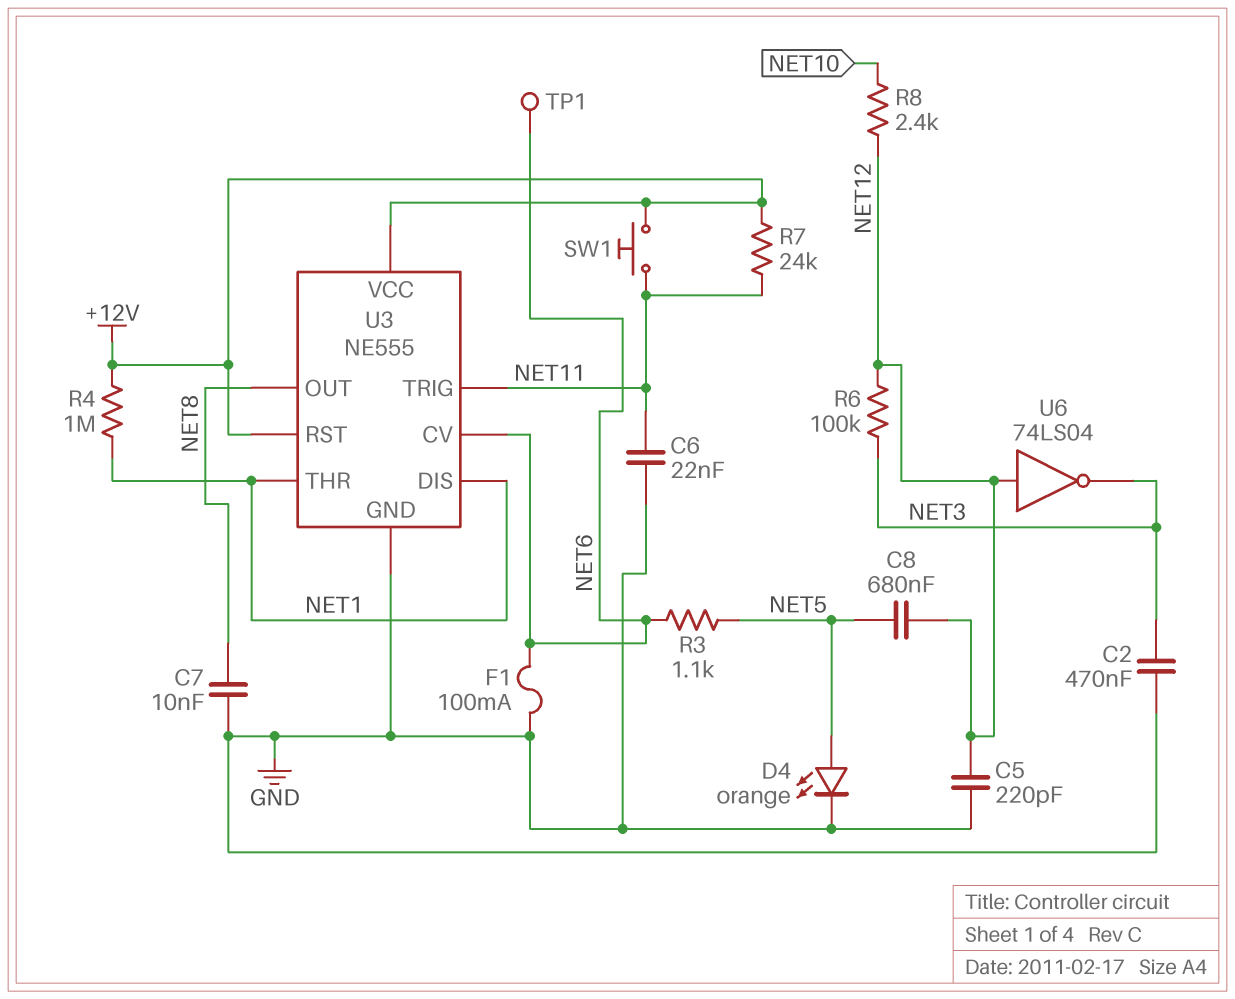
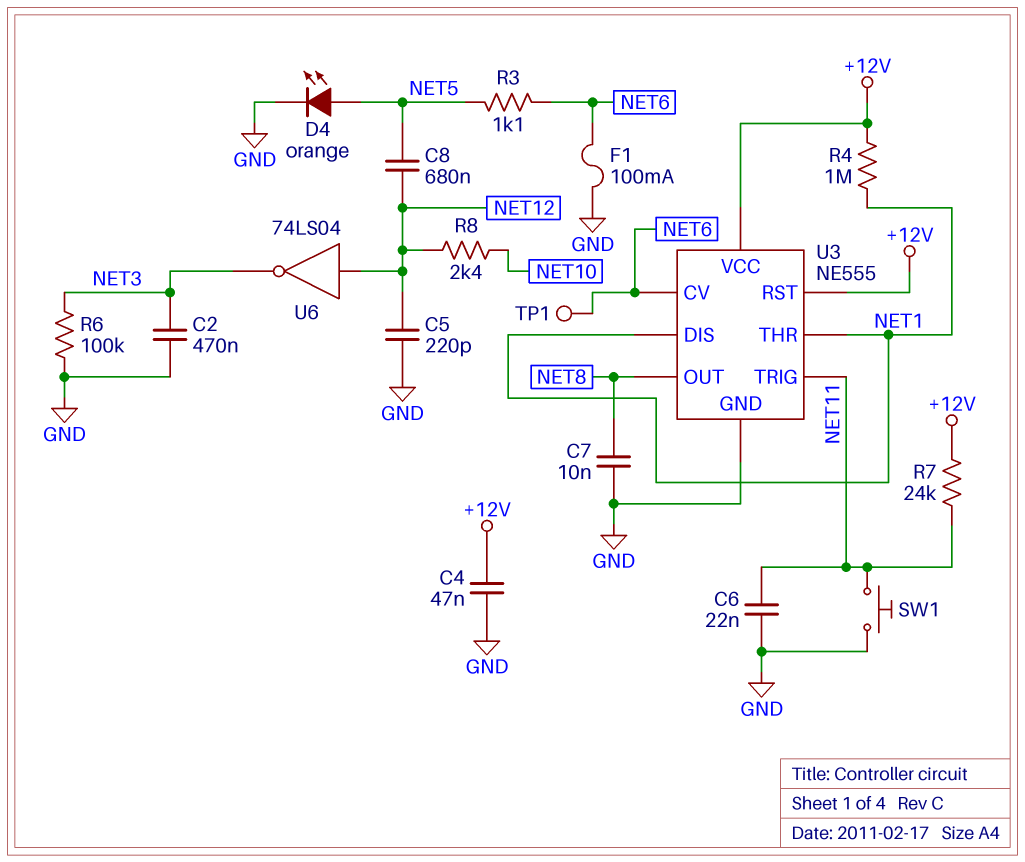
C4: none -> 47nF (+12V, GND)
R6: 100k (NET3, NET12) -> 100k (GND, NET3)
SW1: button (+12V, NET11) -> button (GND, NET11)

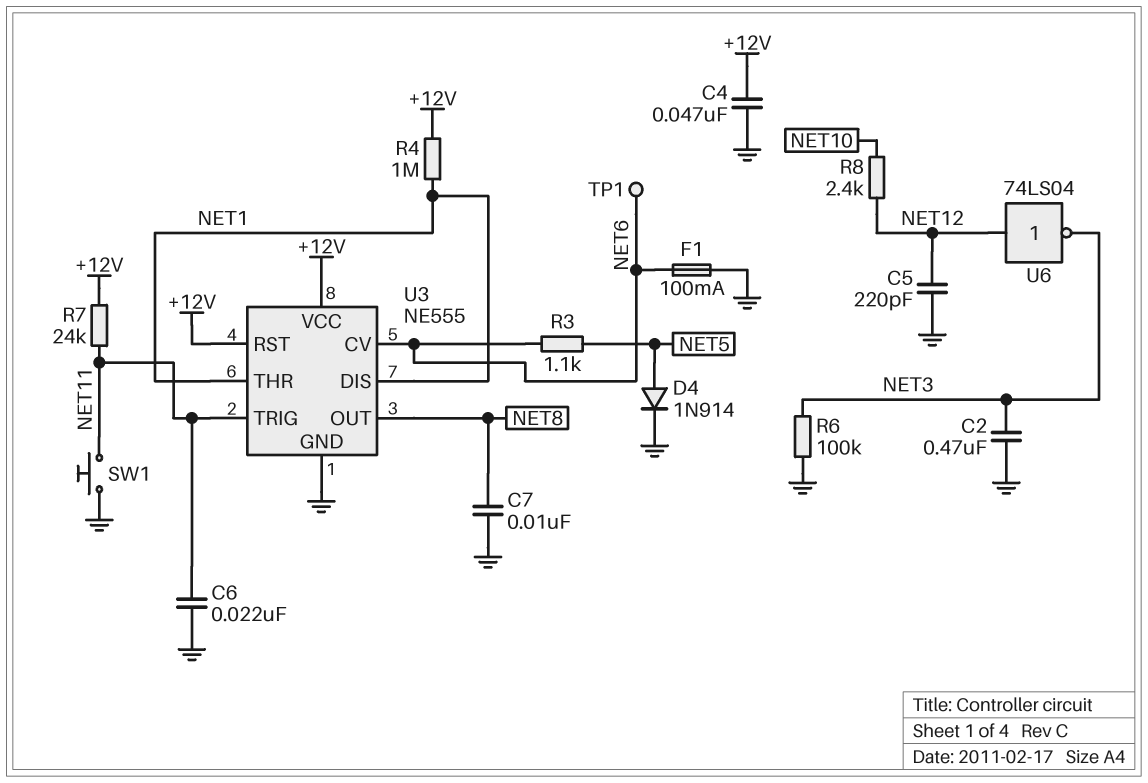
C8: 680nF (NET5, NET12) -> none
D4: LED orange (A NET5, K GND) -> diode 1N914 (A NET5, K GND)

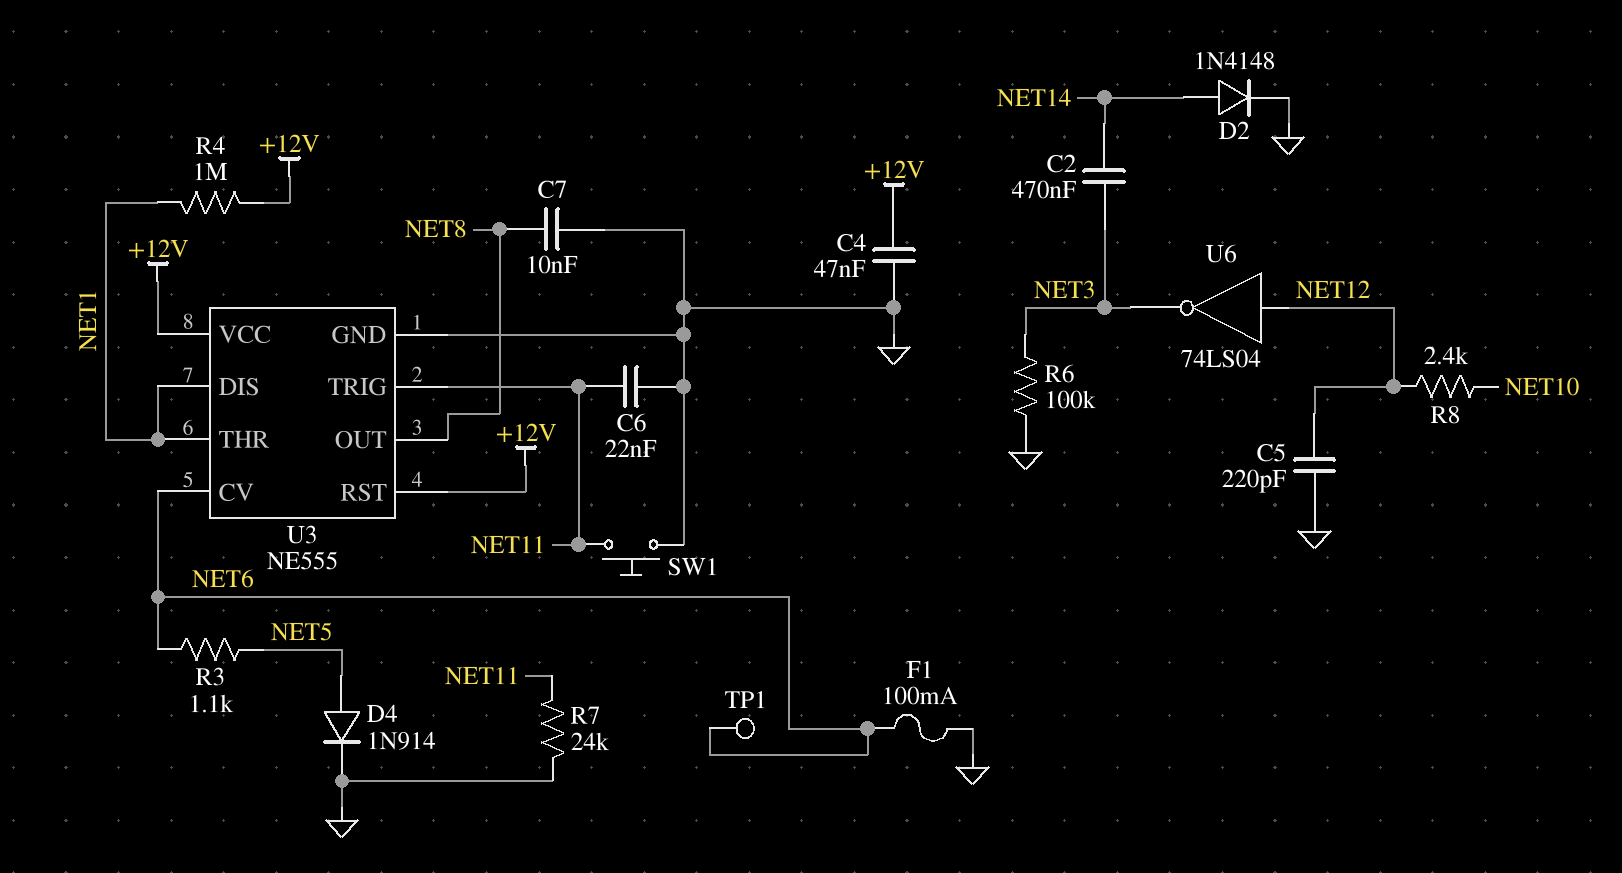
C2: 470nF (GND, NET3) -> 470nF (NET3, NET14)
D2: none -> diode 1N4148 (A NET14, K GND)
R7: 24k (+12V, NET11) -> 24k (GND, NET11)

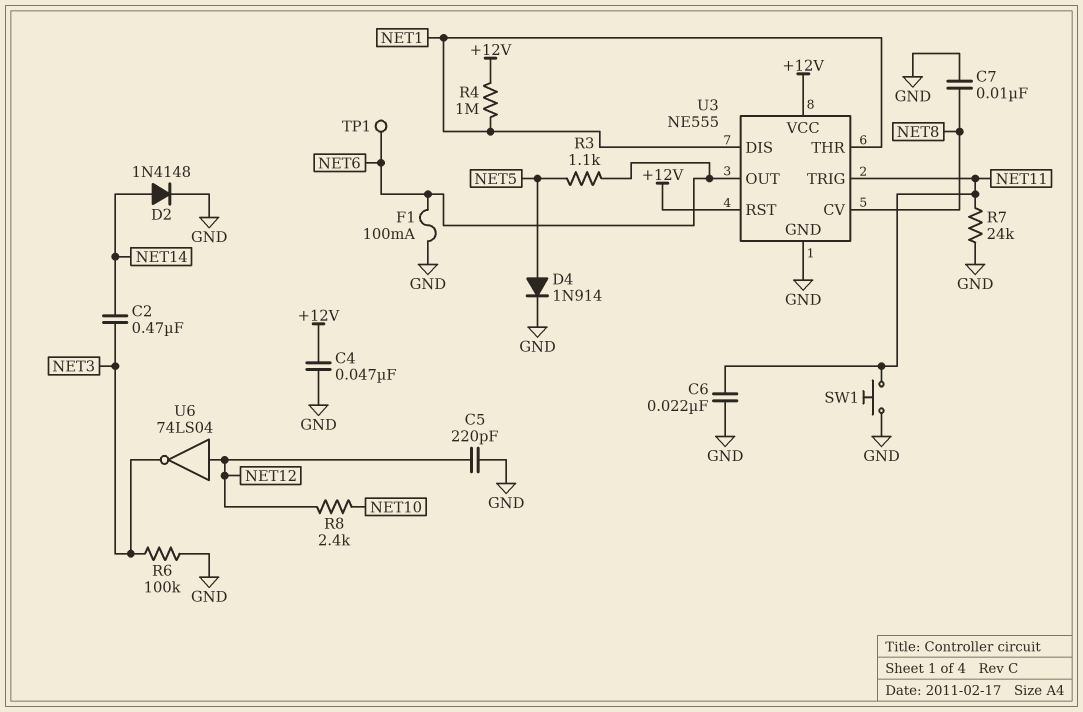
U3 pin CV: NET6 -> NET8
U3 pin OUT: NET8 -> NET6

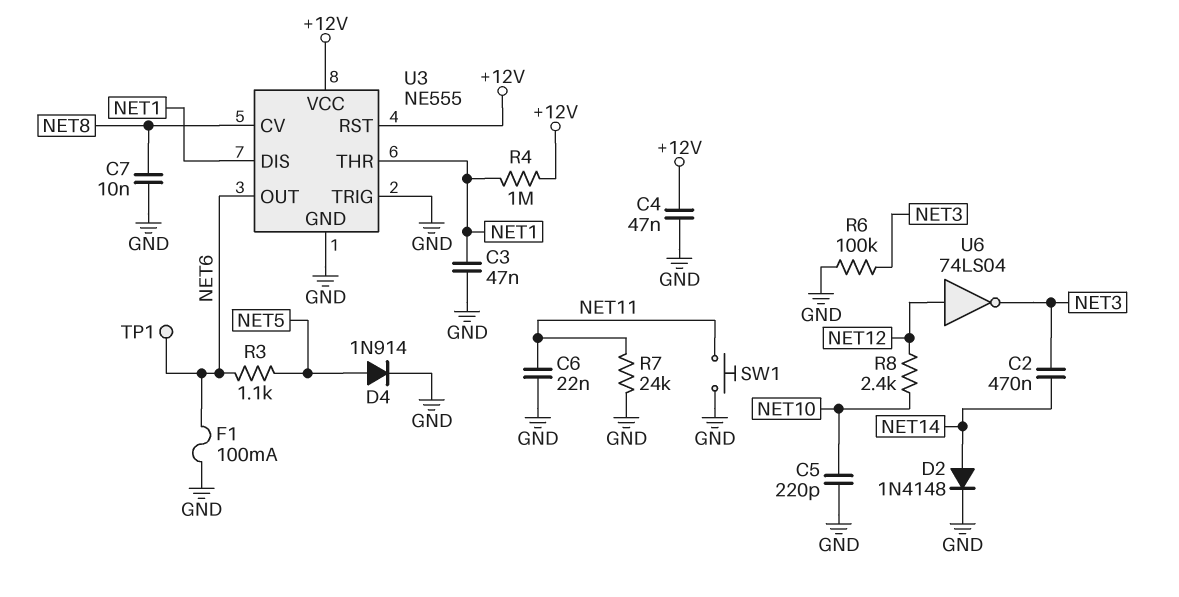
C3: none -> 47nF (GND, NET1)
C5: 220pF (GND, NET12) -> 220pF (GND, NET10)
U3 pin TRIG: NET11 -> GND

